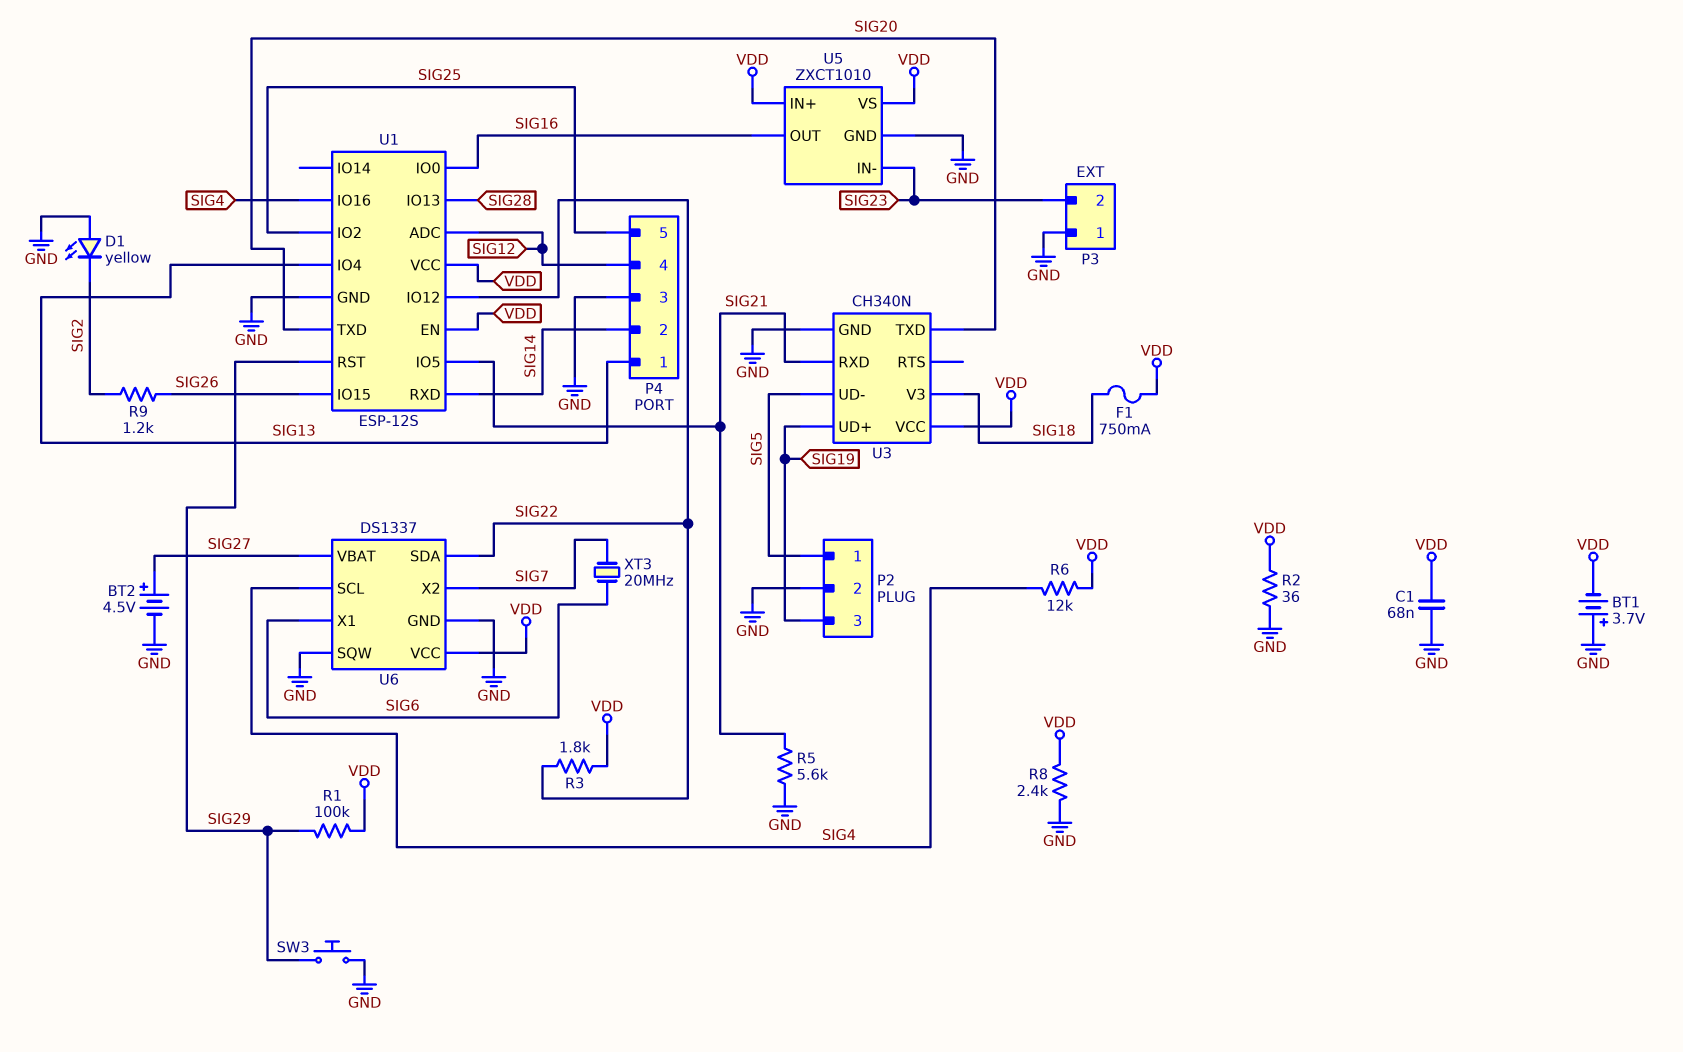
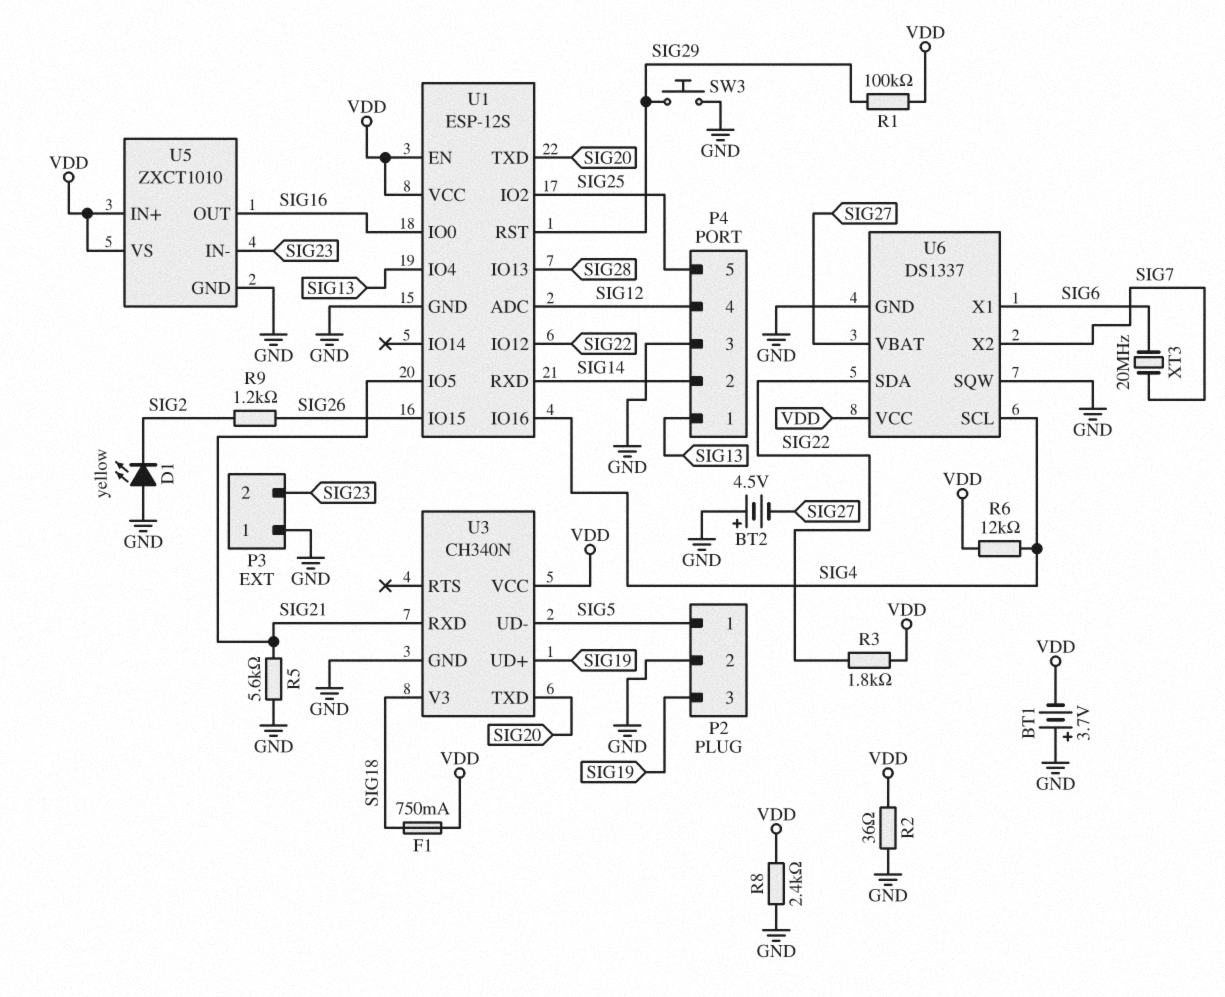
BT2: 4.5V (plus SIG27, minus GND) -> 4.5V (plus GND, minus SIG27)
C1: 68nF (GND, VDD) -> none

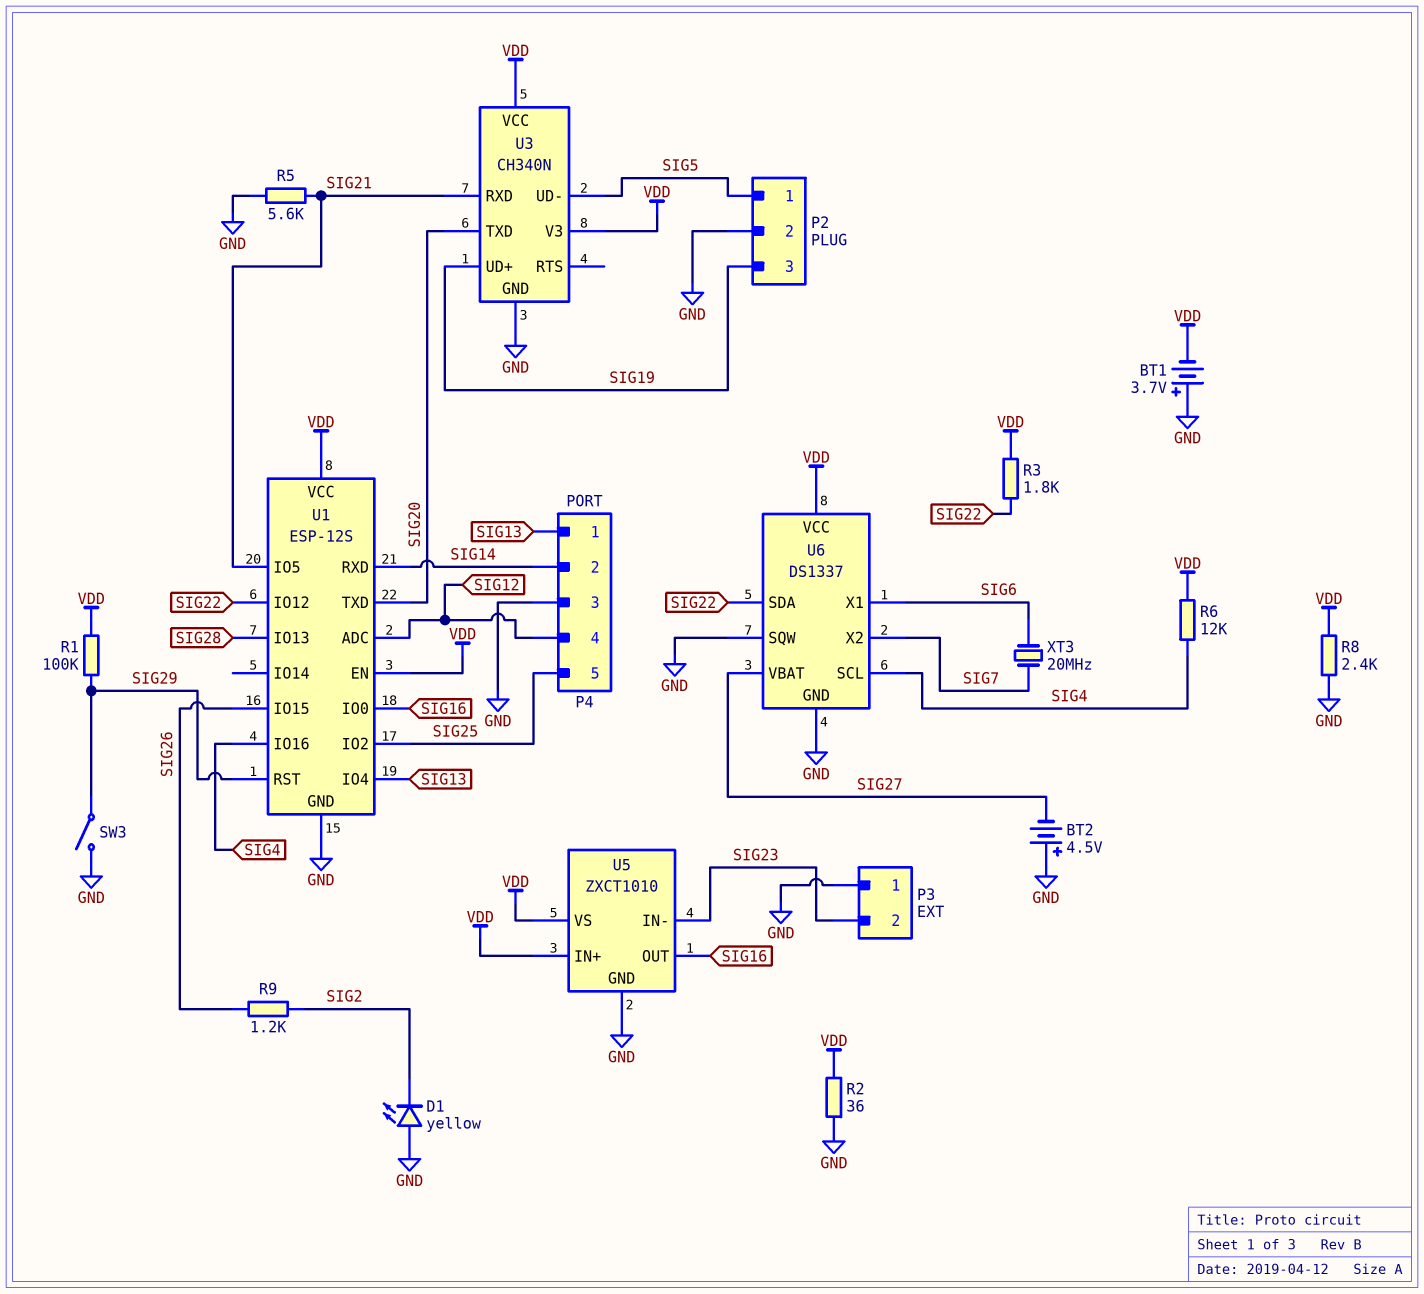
F1: 750mA (SIG18, VDD) -> none
SW3: button (GND, SIG29) -> switch (GND, SIG29)
U3 pin V3: SIG18 -> VDD

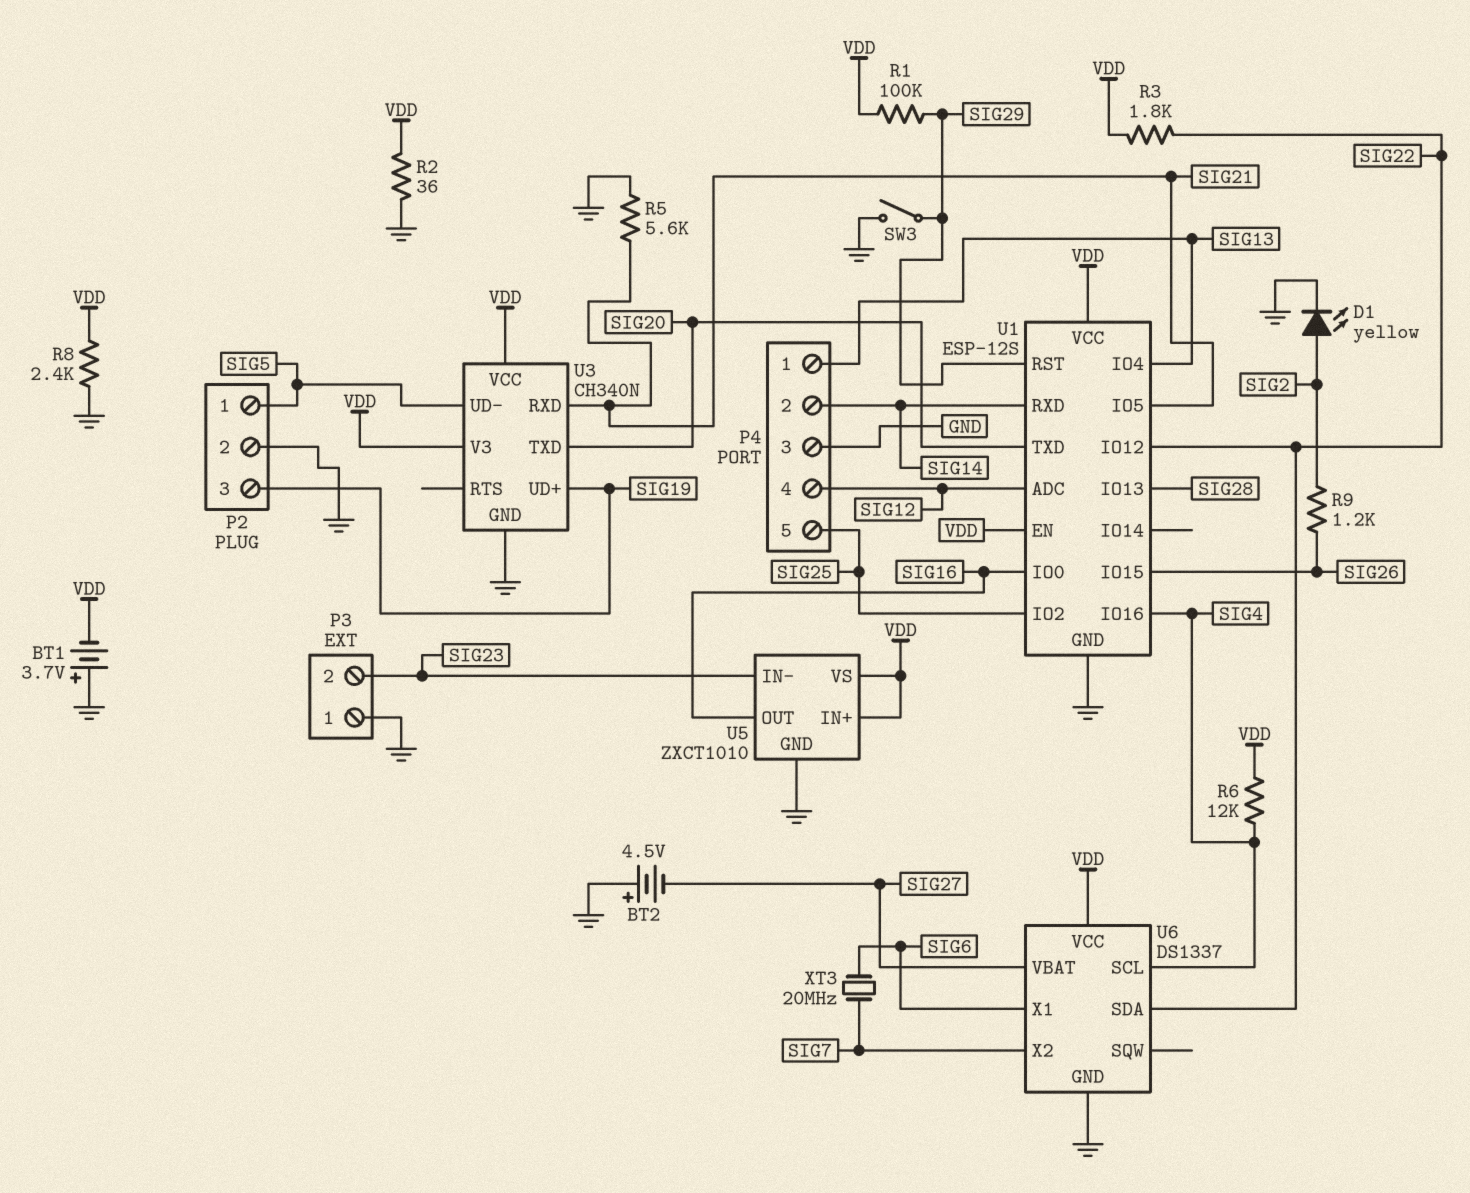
D1: LED yellow (A GND, K SIG2) -> LED yellow (A SIG2, K GND)
U6 pin SQW: GND -> none

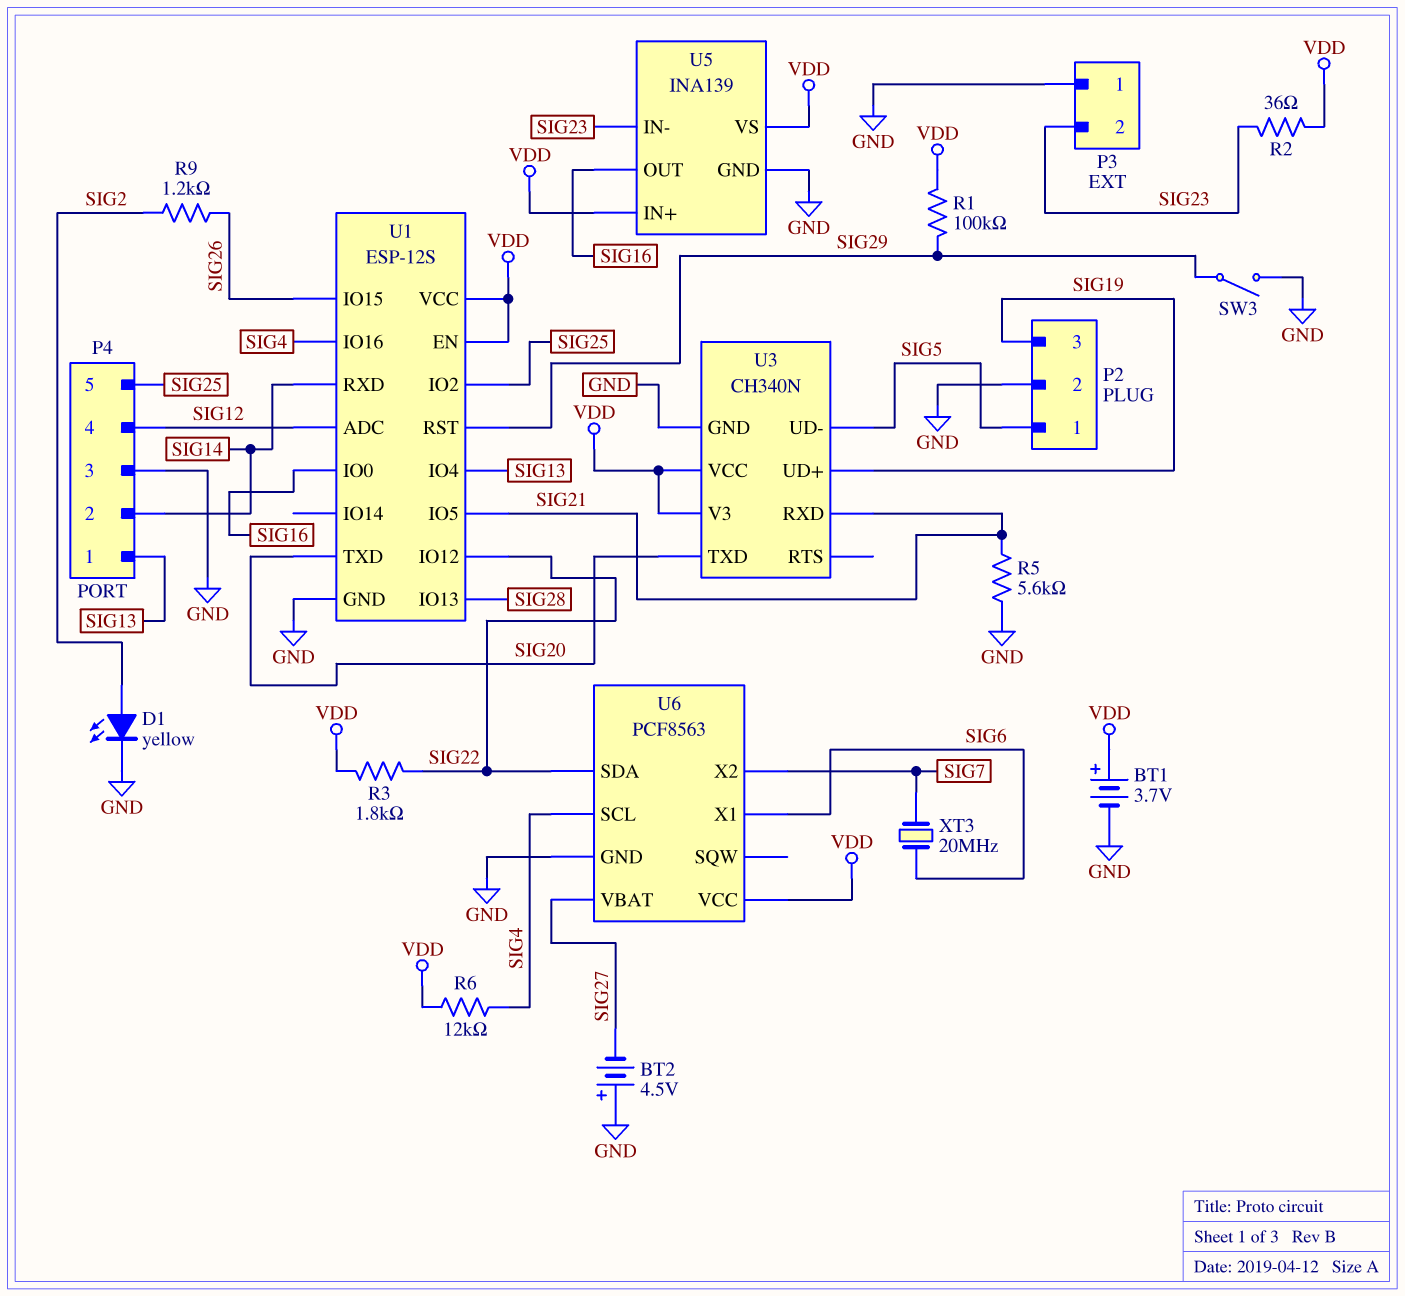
BT1: 3.7V (plus GND, minus VDD) -> 3.7V (plus VDD, minus GND)
R2: 36 (GND, VDD) -> 36 (SIG23, VDD)
R8: 2.4k (GND, VDD) -> none
U5: ZXCT1010 -> INA139
U6: DS1337 -> PCF8563

